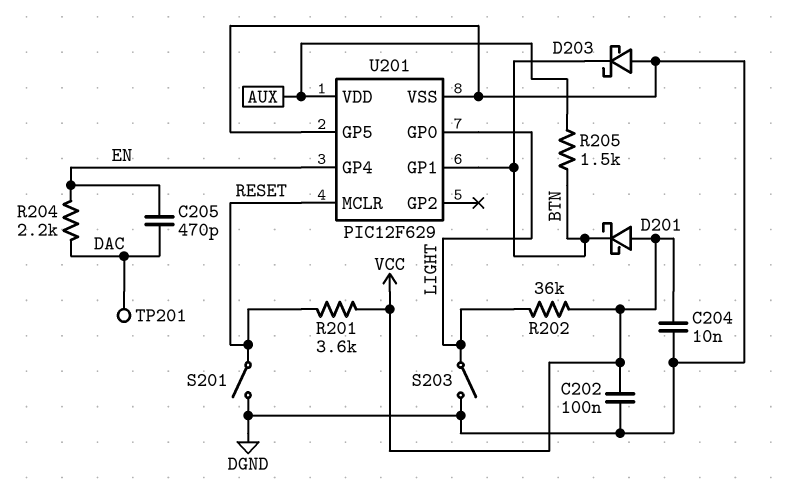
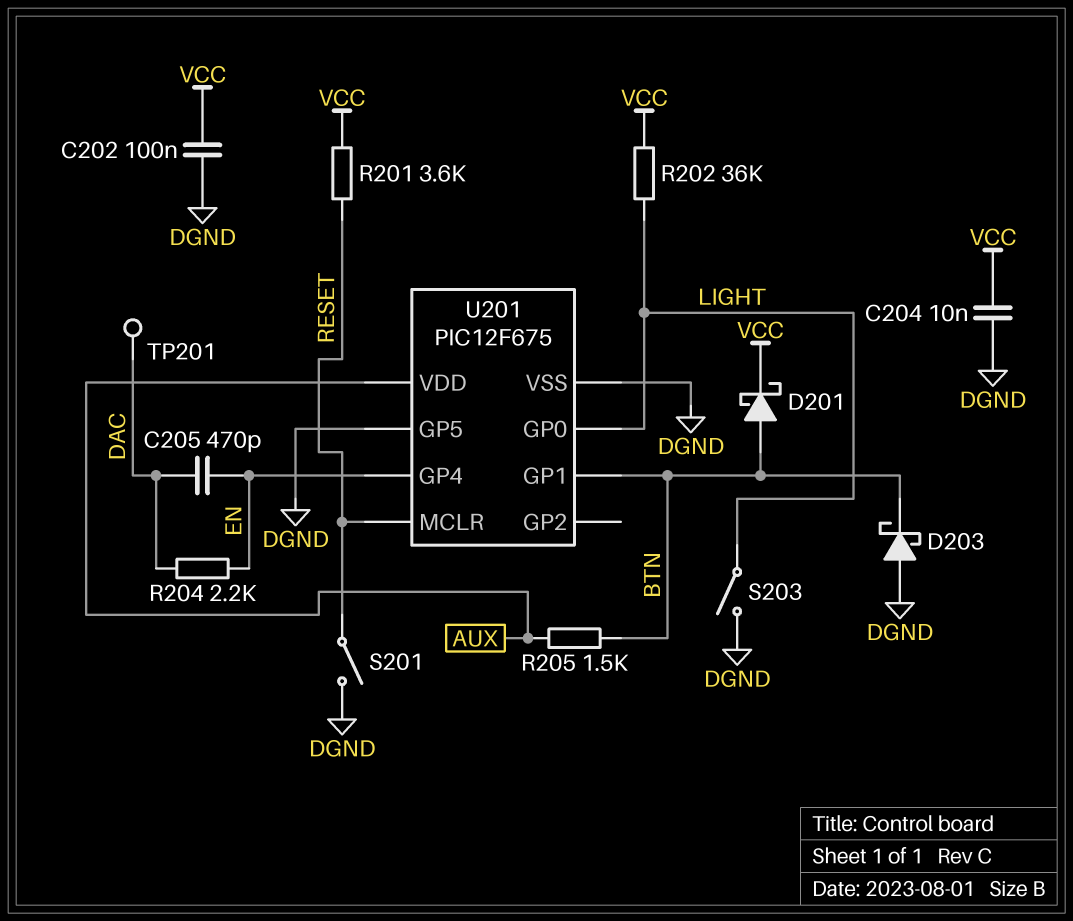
D201: schottky (A VCC, K BTN) -> schottky (A BTN, K VCC)
U201: PIC12F629 -> PIC12F675

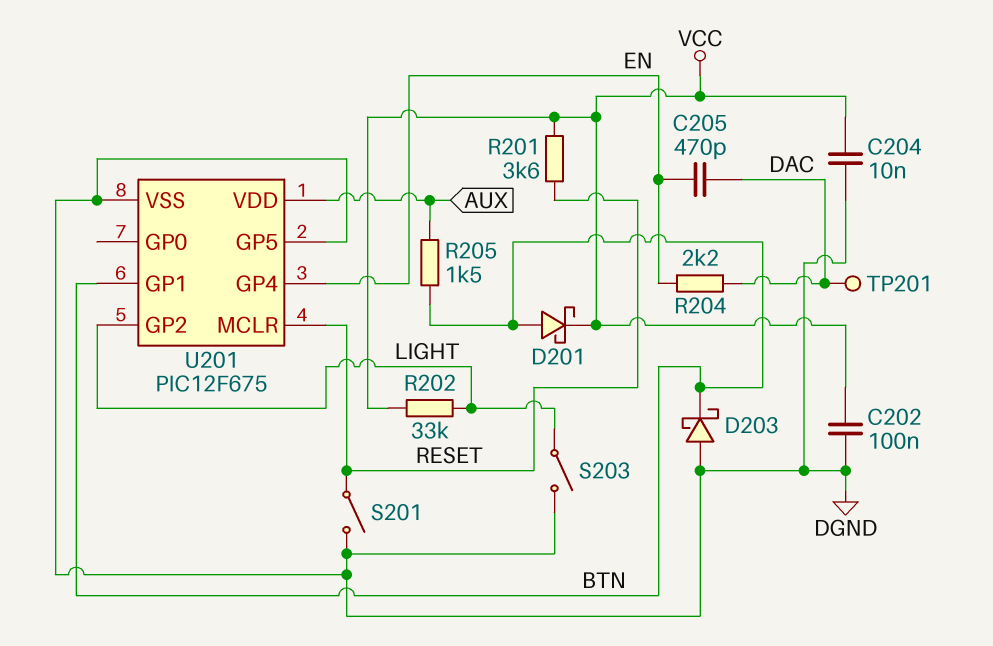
R202: 36k (LIGHT, VCC) -> 33k (LIGHT, VCC)
U201 pin GP0: LIGHT -> none
U201 pin GP2: none -> LIGHT

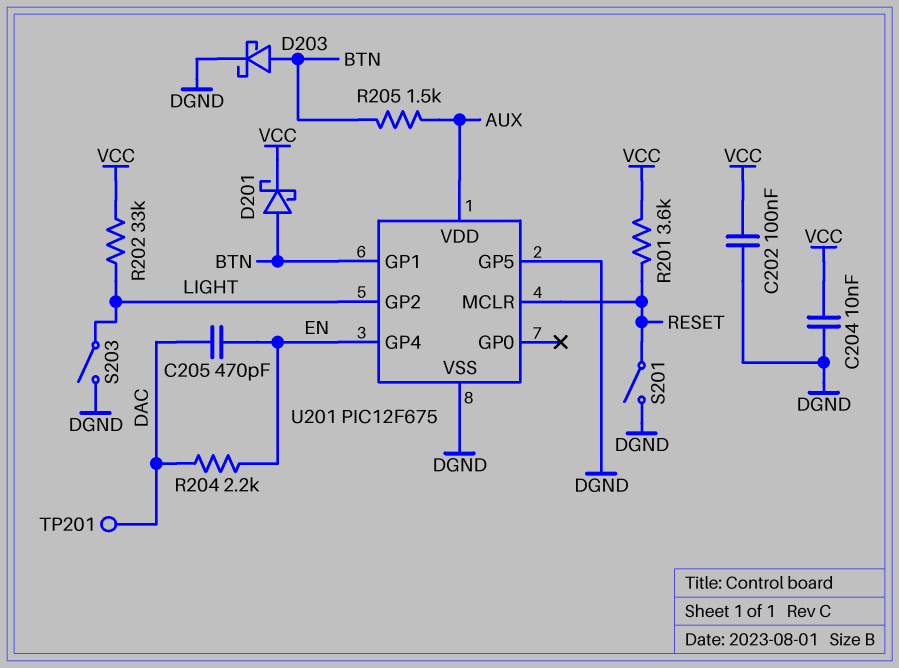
D203: schottky (A DGND, K BTN) -> schottky (A BTN, K DGND)

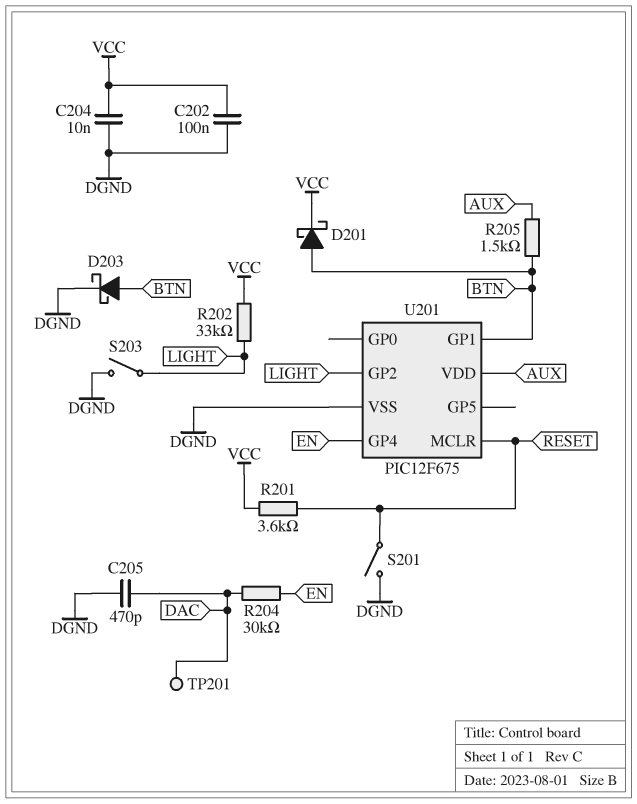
C205: 470pF (DAC, EN) -> 470pF (DAC, DGND)
R204: 2.2k (DAC, EN) -> 30k (DAC, EN)
U201 pin GP5: DGND -> none

